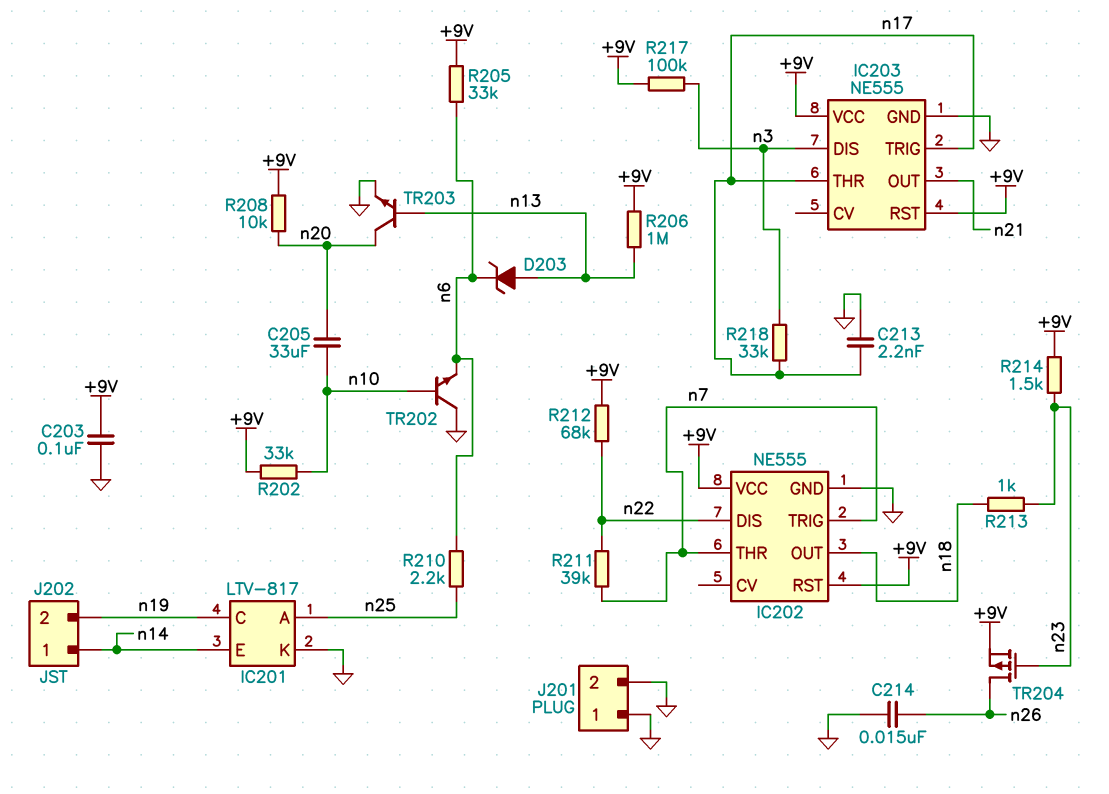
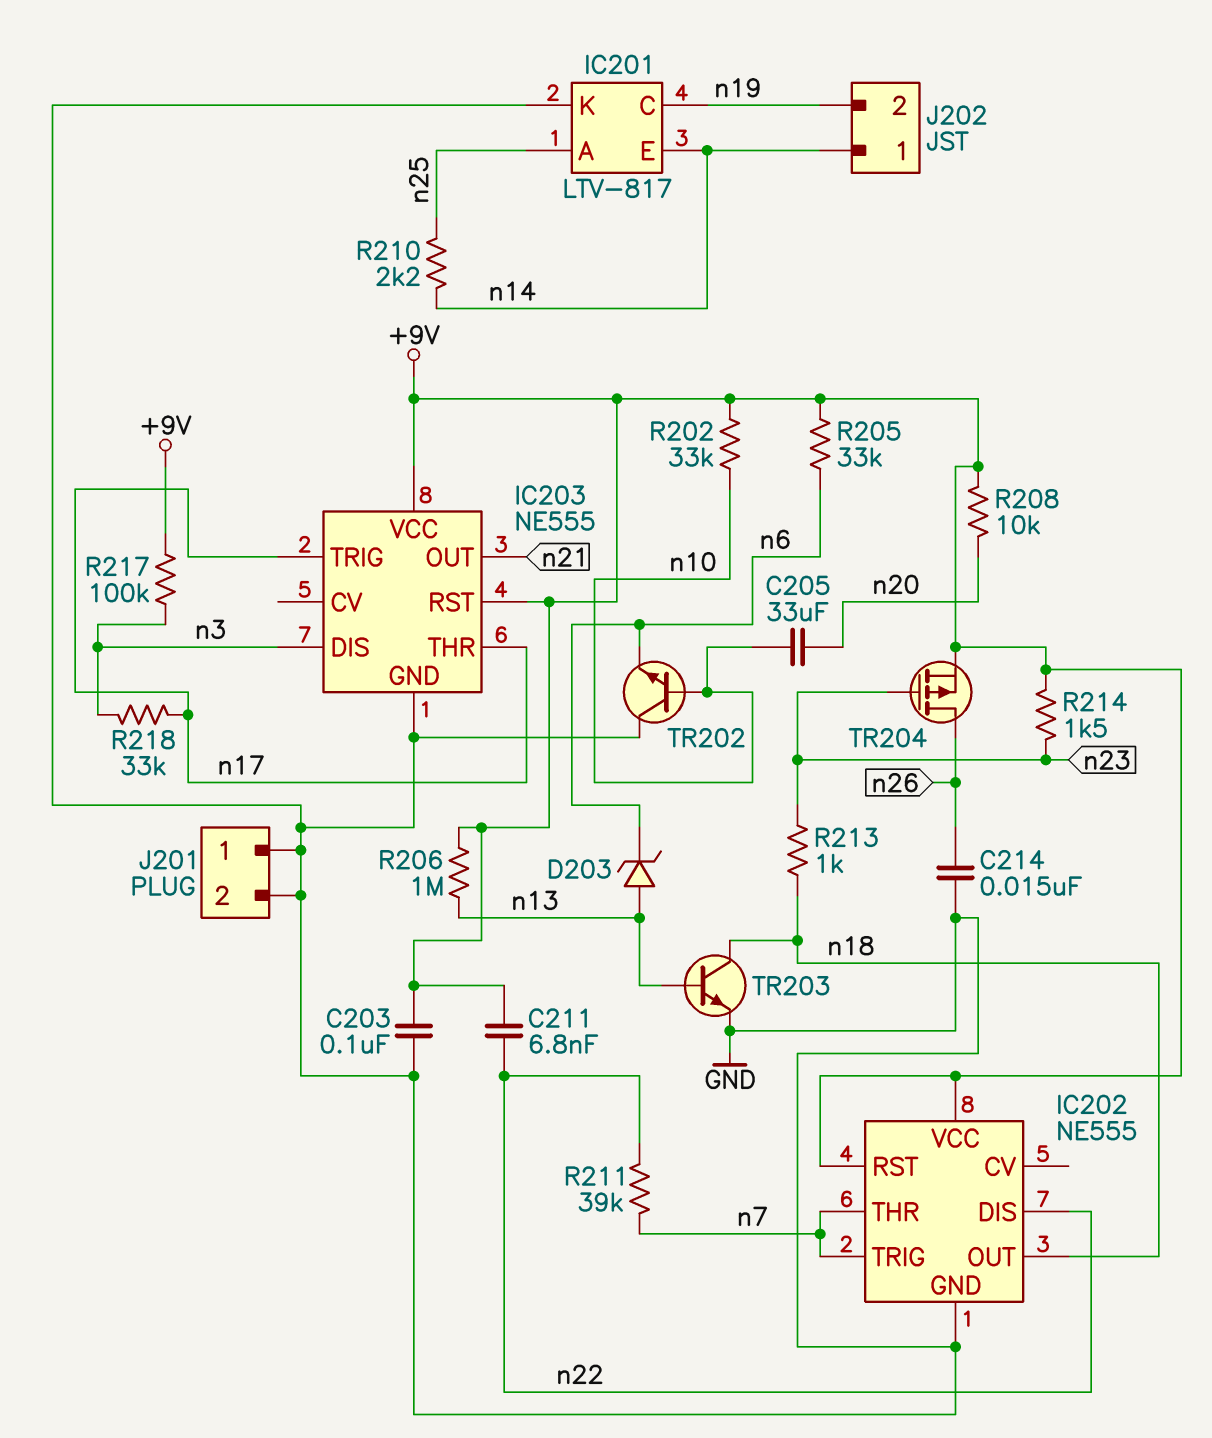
C211: none -> 6.8nF (+9V, n22)
C213: 2.2nF (GND, n17) -> none
R210: 2.2k (n6, n25) -> 2.2k (n14, n25)
R212: 68k (+9V, n22) -> none
TR203: NPN (B n13, C n20, E GND) -> NPN (B n13, C n18, E GND)

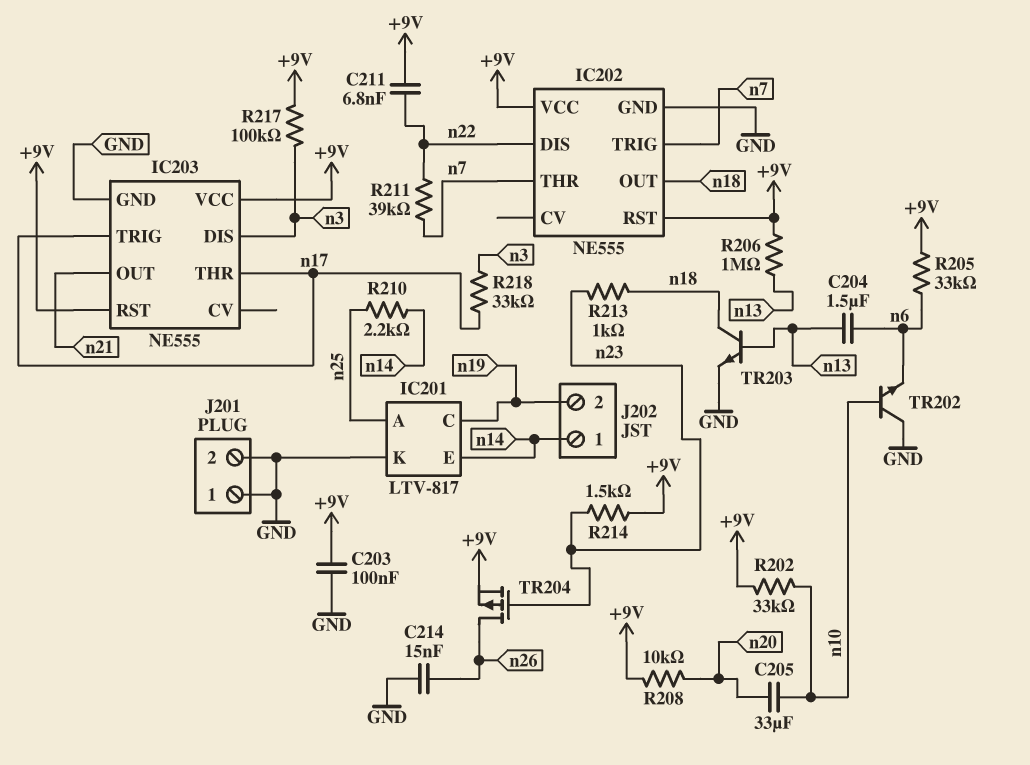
C204: none -> 1.5uF (n6, n13)
D203: zener (A n13, K n6) -> none

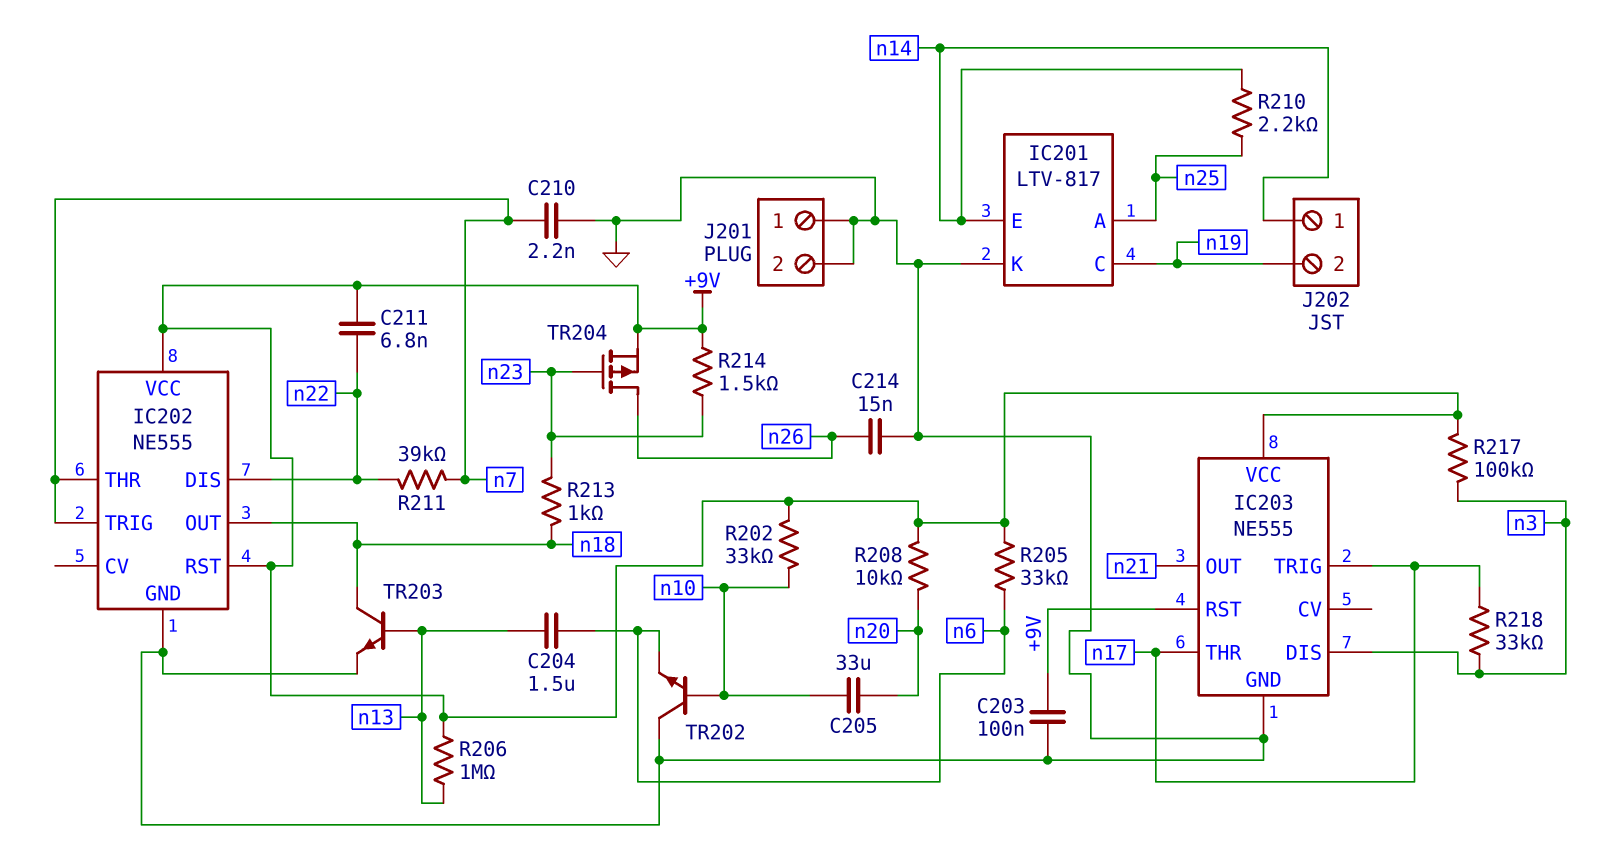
C210: none -> 2.2nF (GND, n7)

